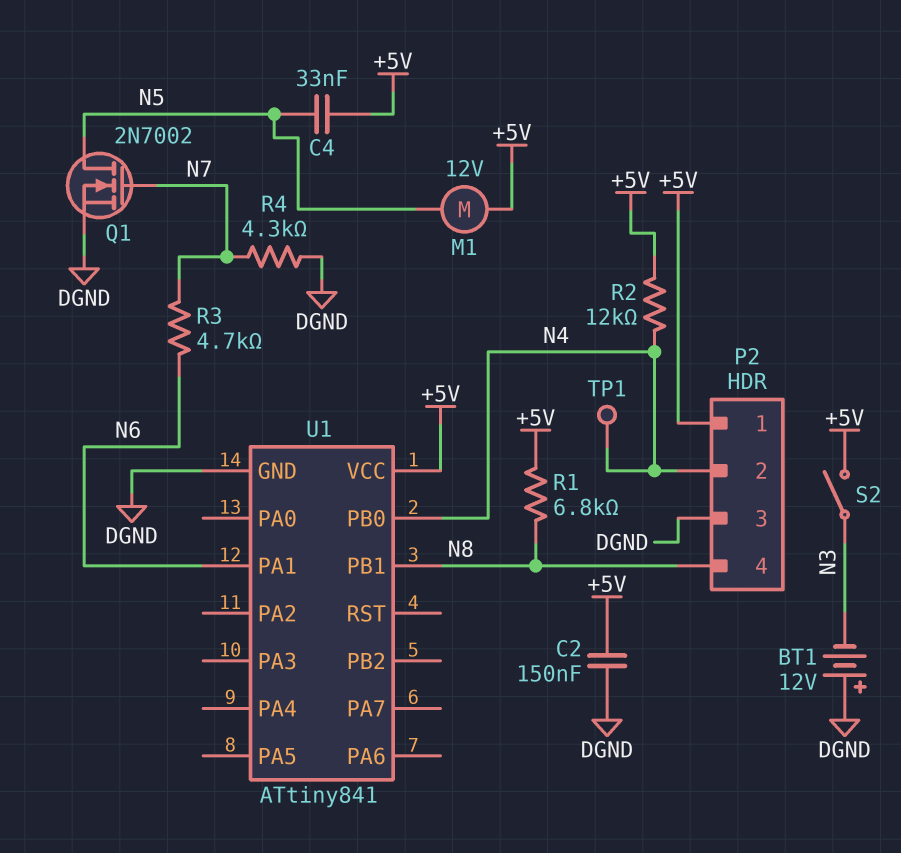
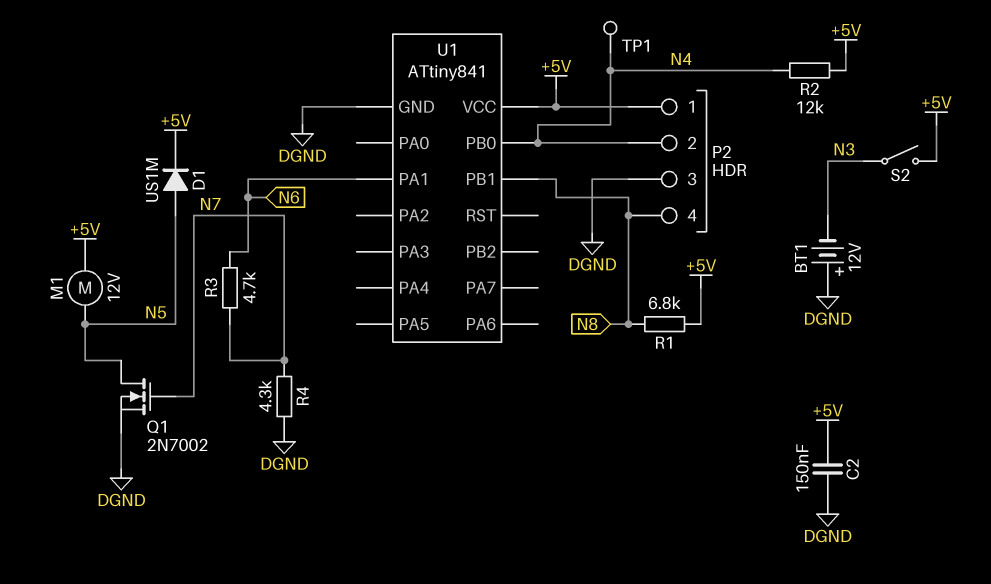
C4: 33nF (+5V, N5) -> none
D1: none -> diode US1M (A N5, K +5V)

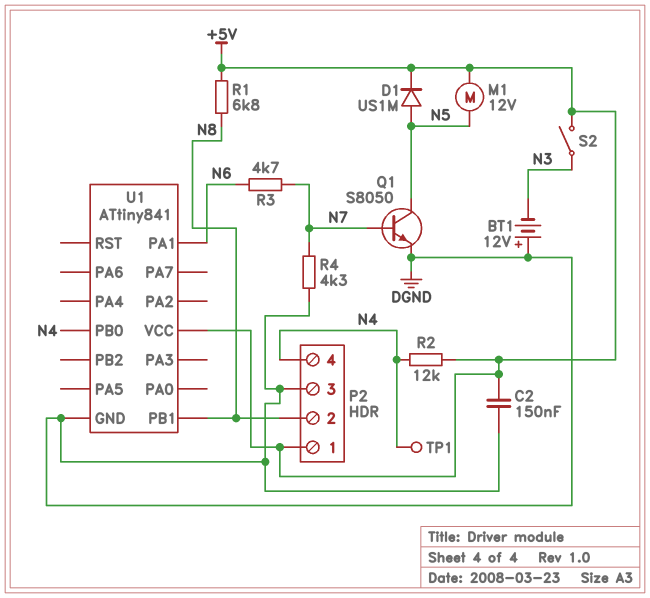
P2 pin 2: N4 -> N8
P2 pin 4: N8 -> N4
Q1: NMOS 2N7002 (G N7, D N5, S DGND) -> NPN S8050 (B N7, C N5, E DGND)

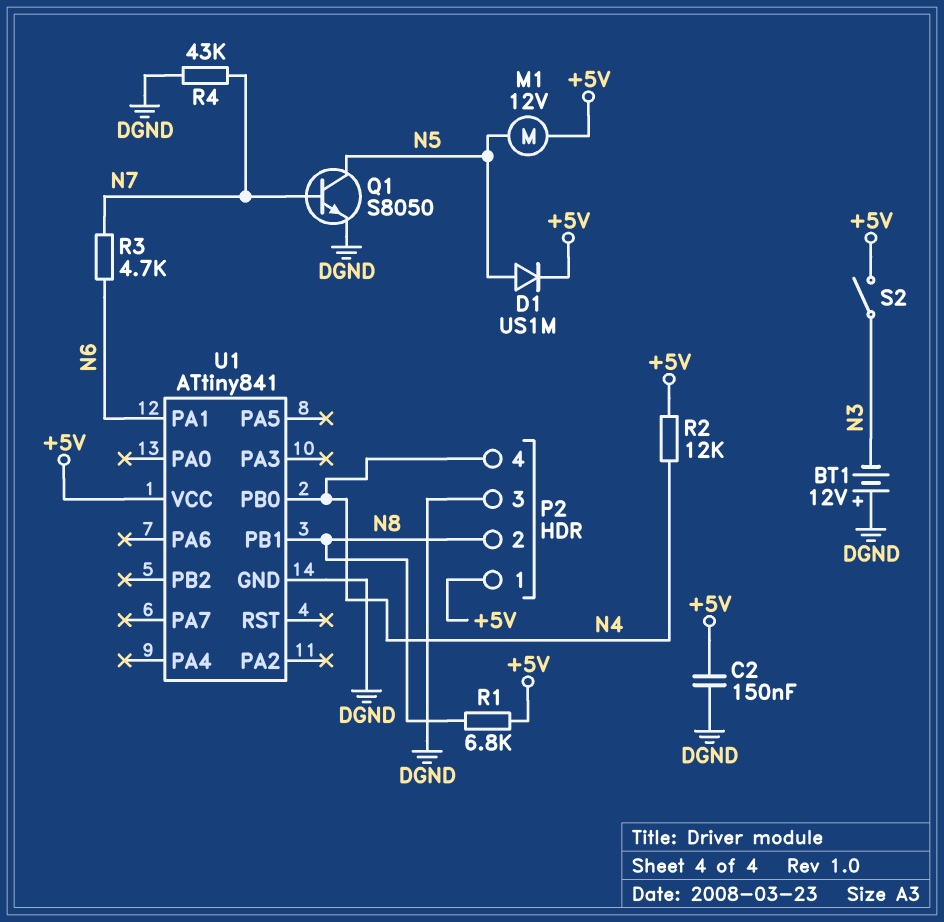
R4: 4.3k (DGND, N7) -> 43k (DGND, N7)
TP1: test point (N4) -> none

